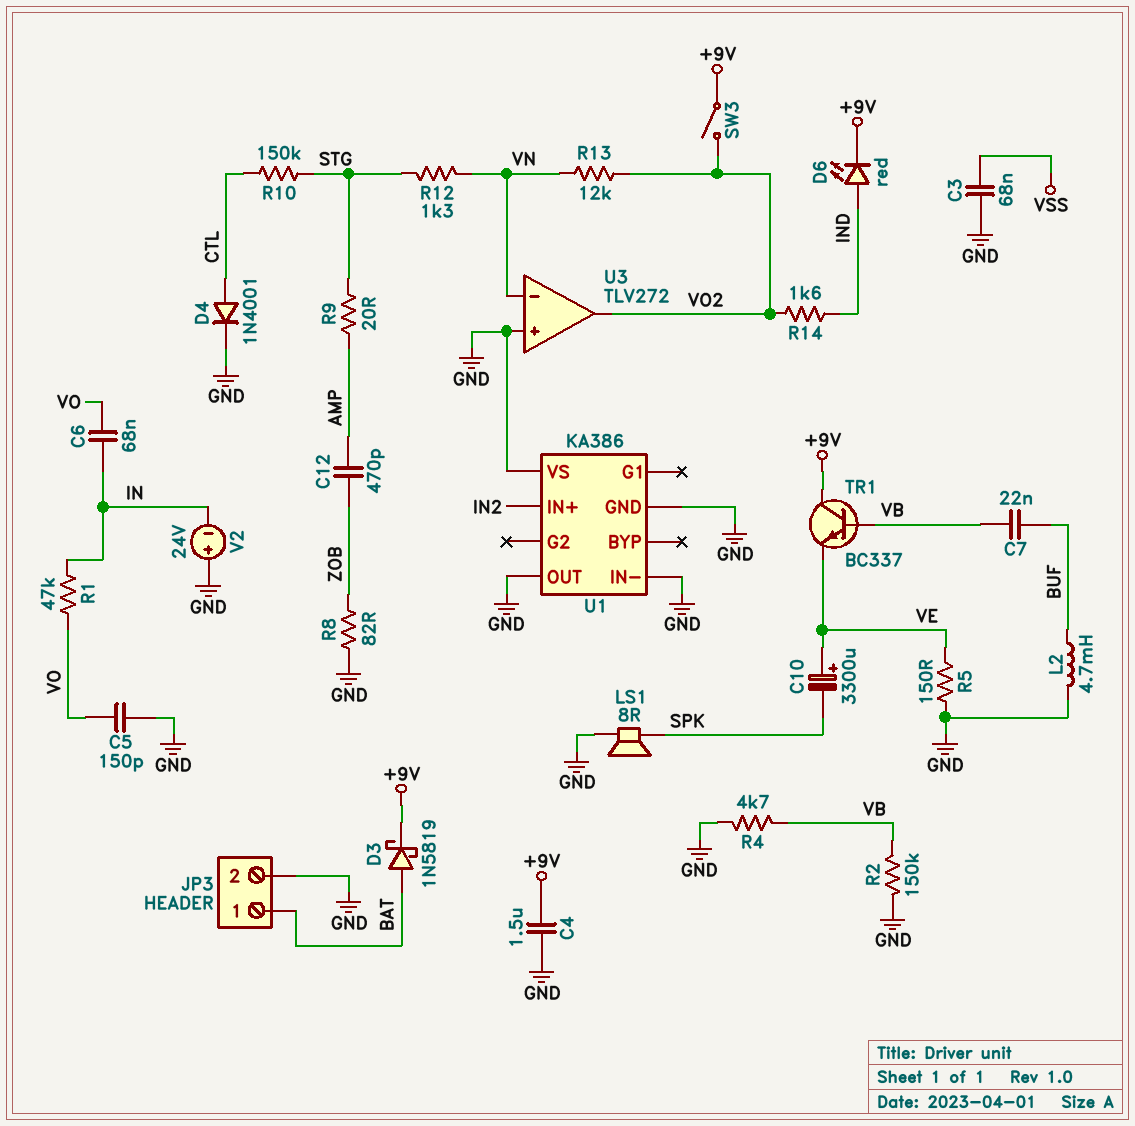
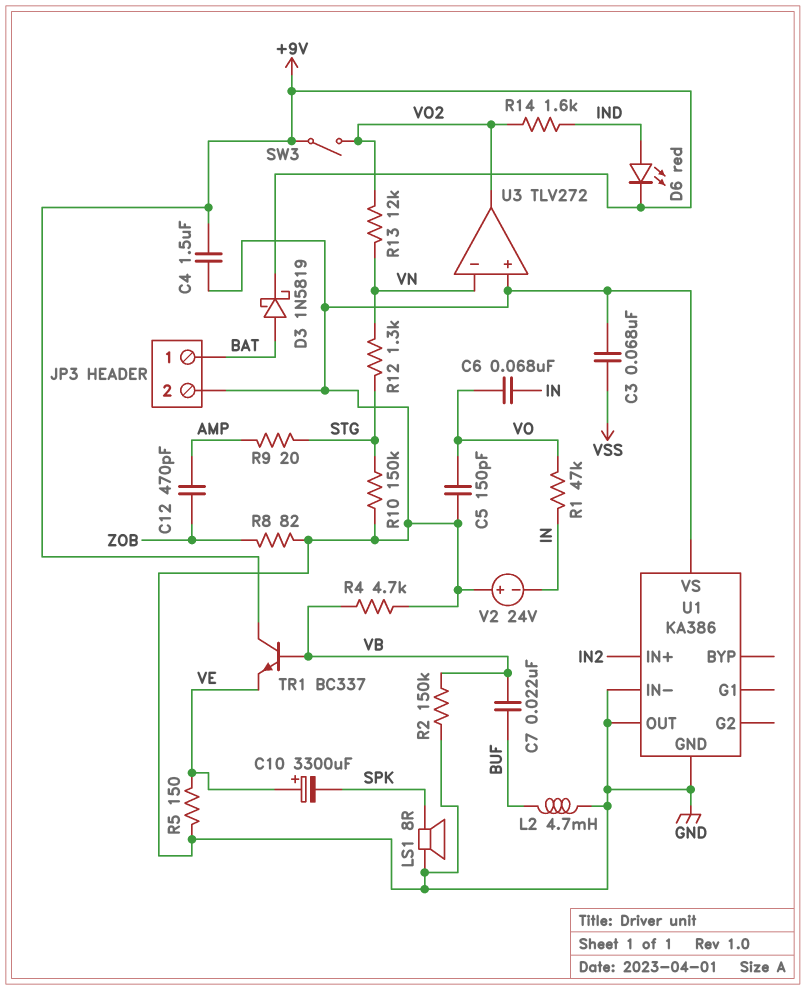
D4: diode 1N4001 (A CTL, K GND) -> none
R10: 150k (CTL, STG) -> 150k (GND, STG)

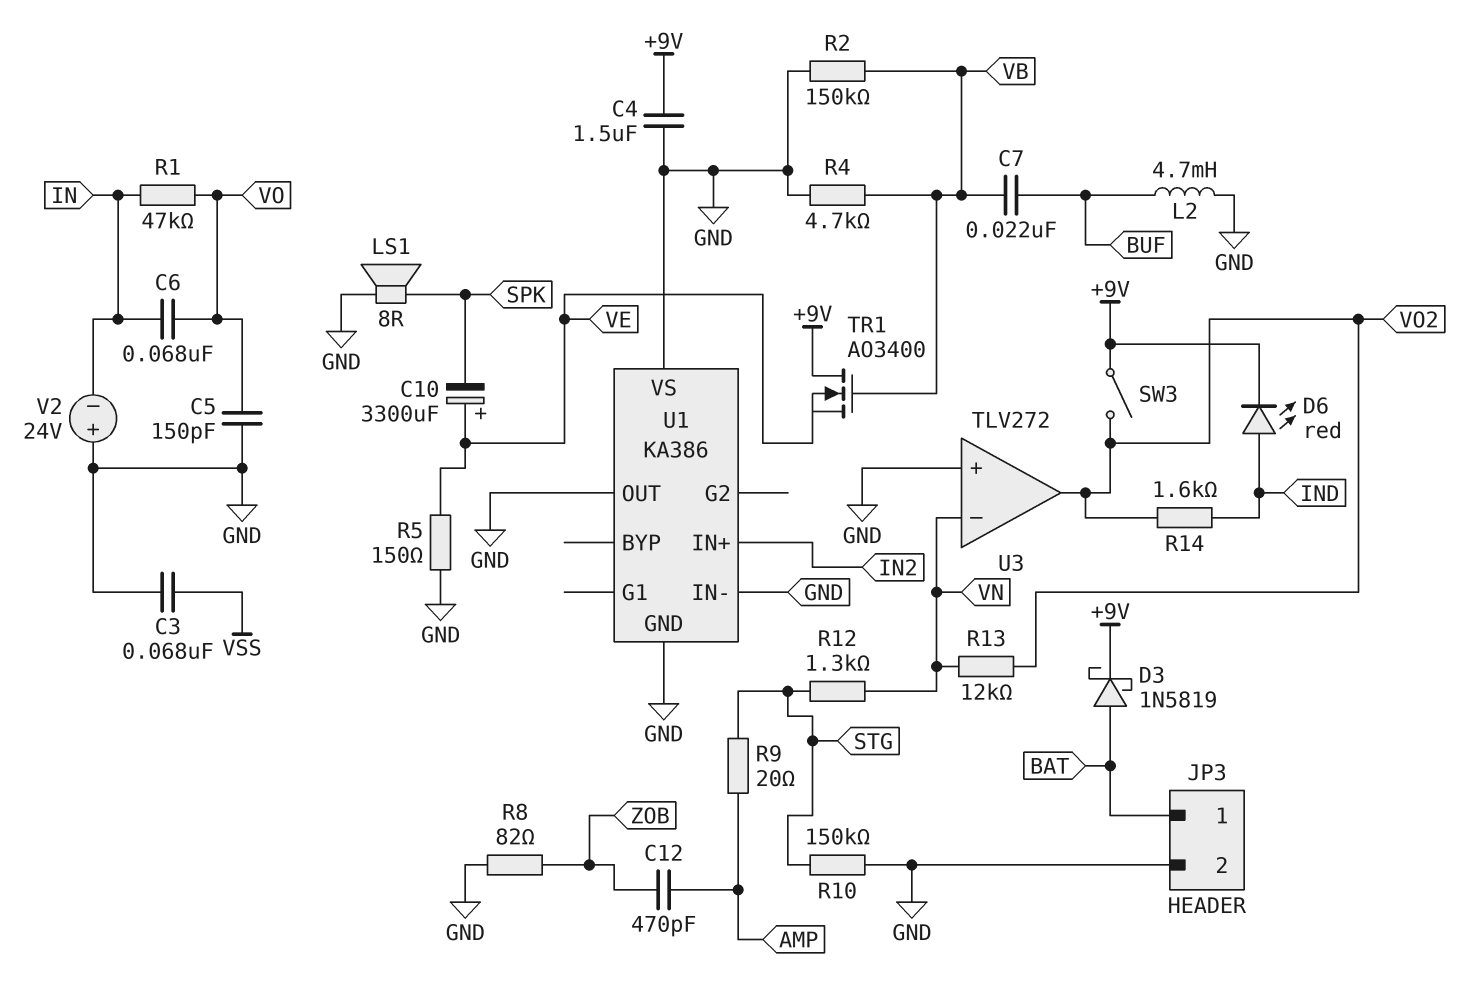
TR1: NPN BC337 (B VB, C +9V, E VE) -> NMOS AO3400 (G VB, D +9V, S VE)

